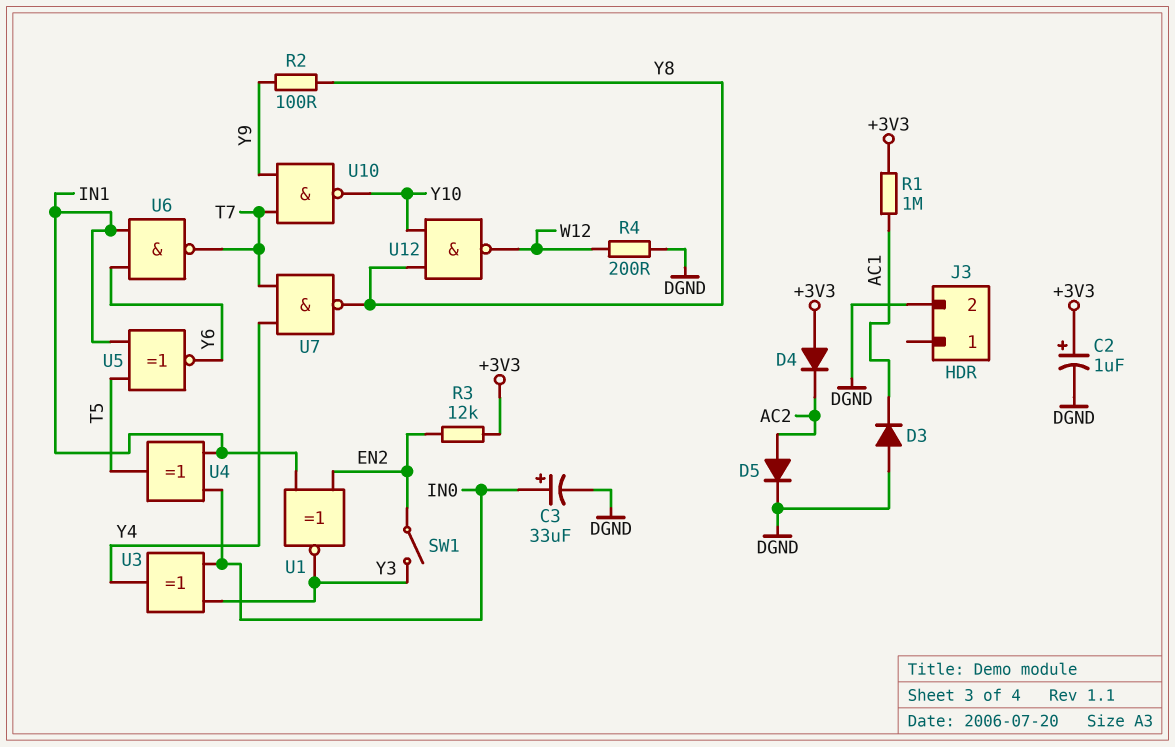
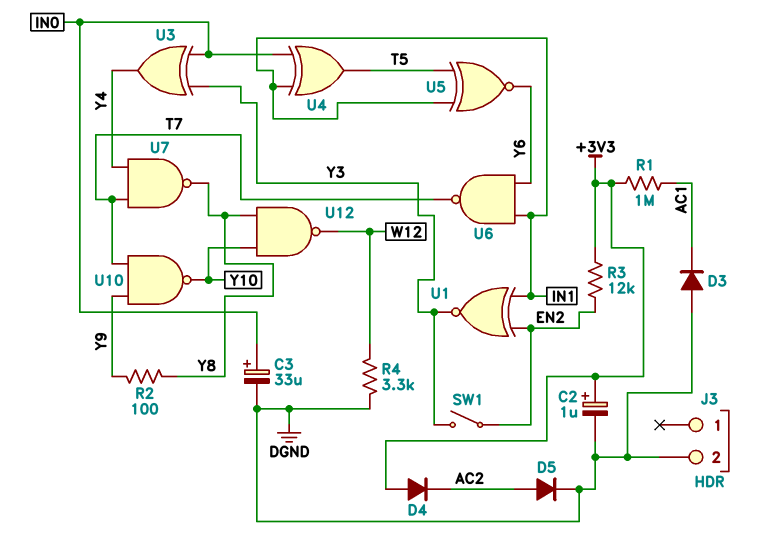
R4: 200 (DGND, W12) -> 3.3k (DGND, W12)

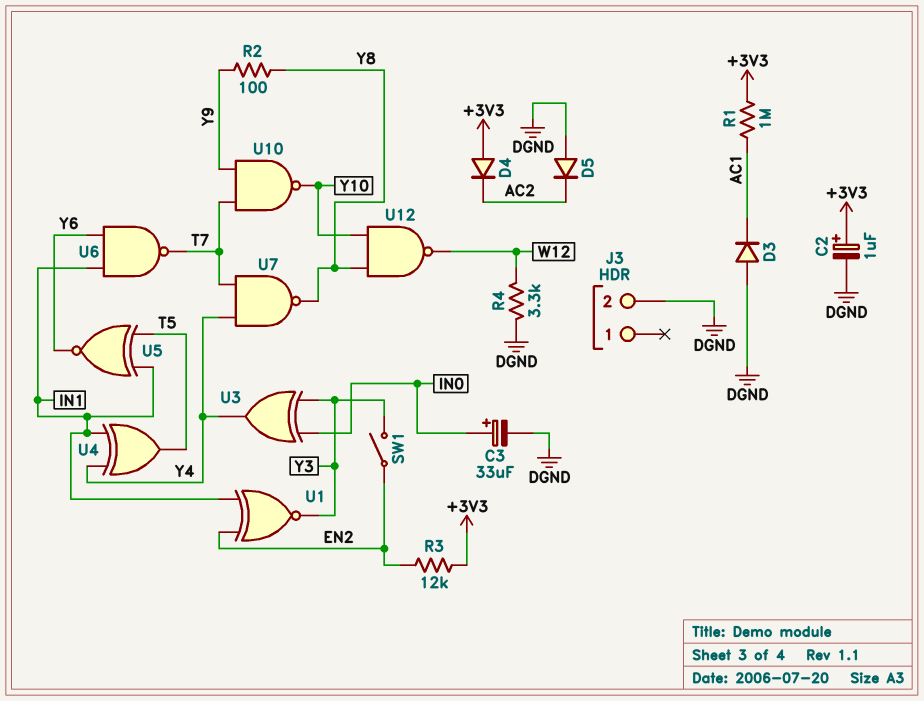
D5: diode (A AC2, K DGND) -> diode (A DGND, K AC2)
U4: XOR (in IN0, in IN1, out T5) -> XOR (in IN1, in Y4, out T5)

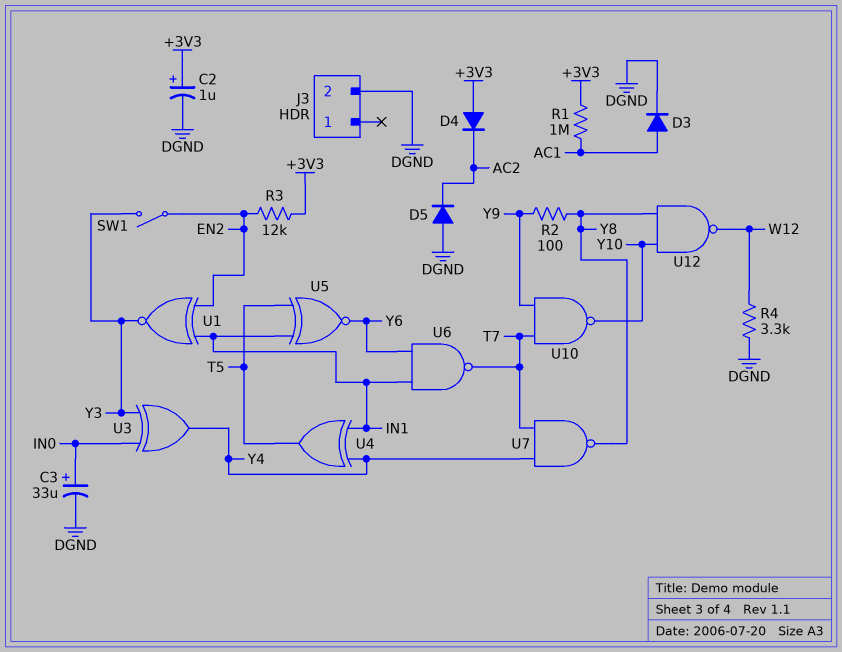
D3: diode (A DGND, K AC1) -> diode (A AC1, K DGND)

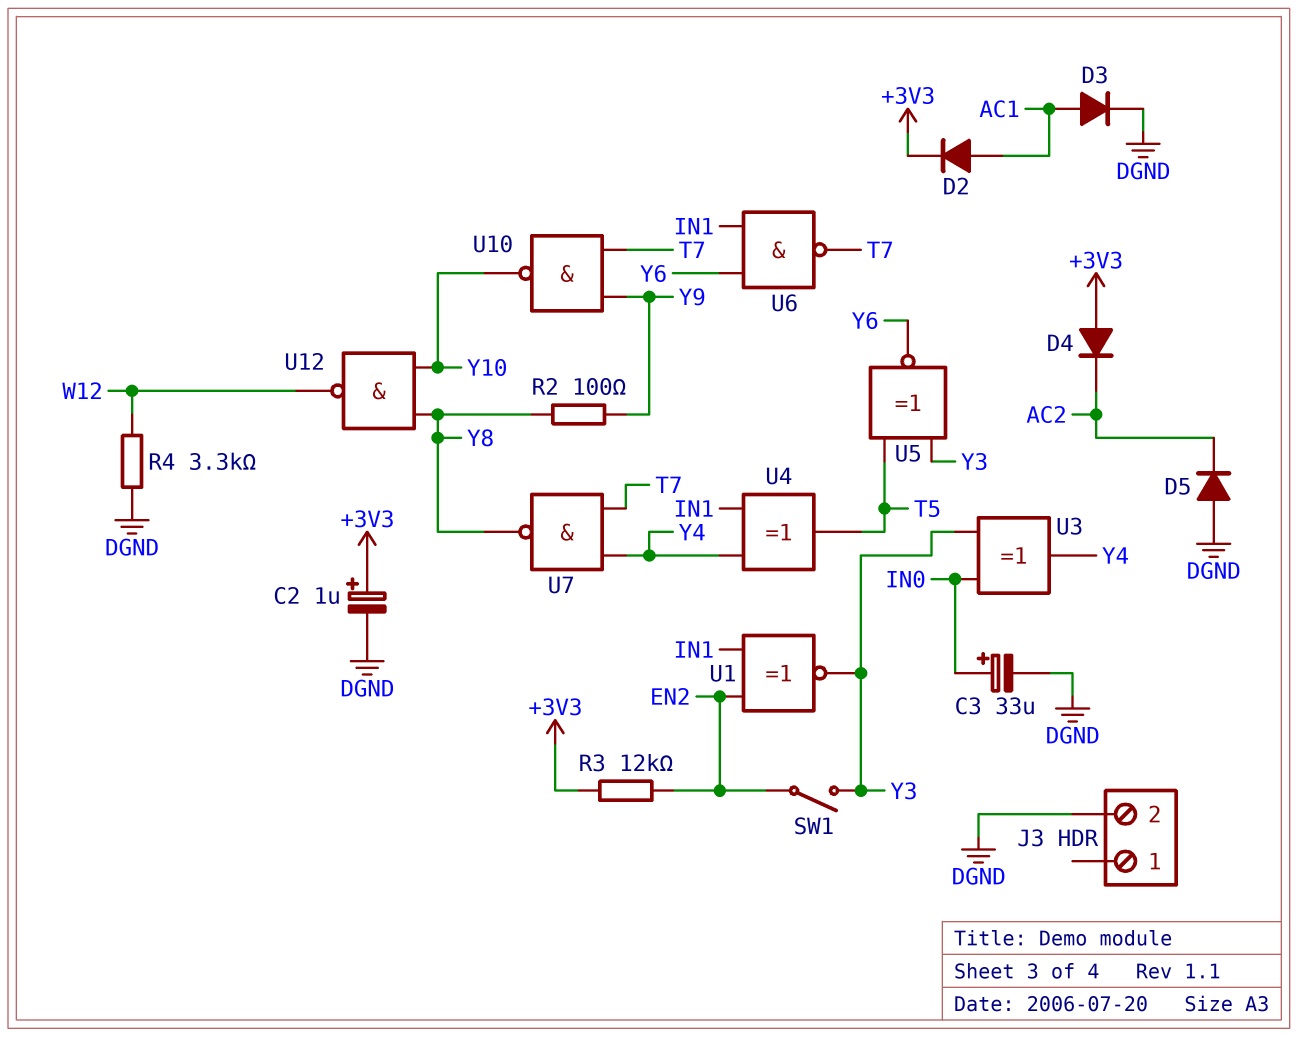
D2: none -> diode (A AC1, K +3V3)
R1: 1M (+3V3, AC1) -> none
U5: XNOR (in IN1, in T5, out Y6) -> XNOR (in T5, in Y3, out Y6)

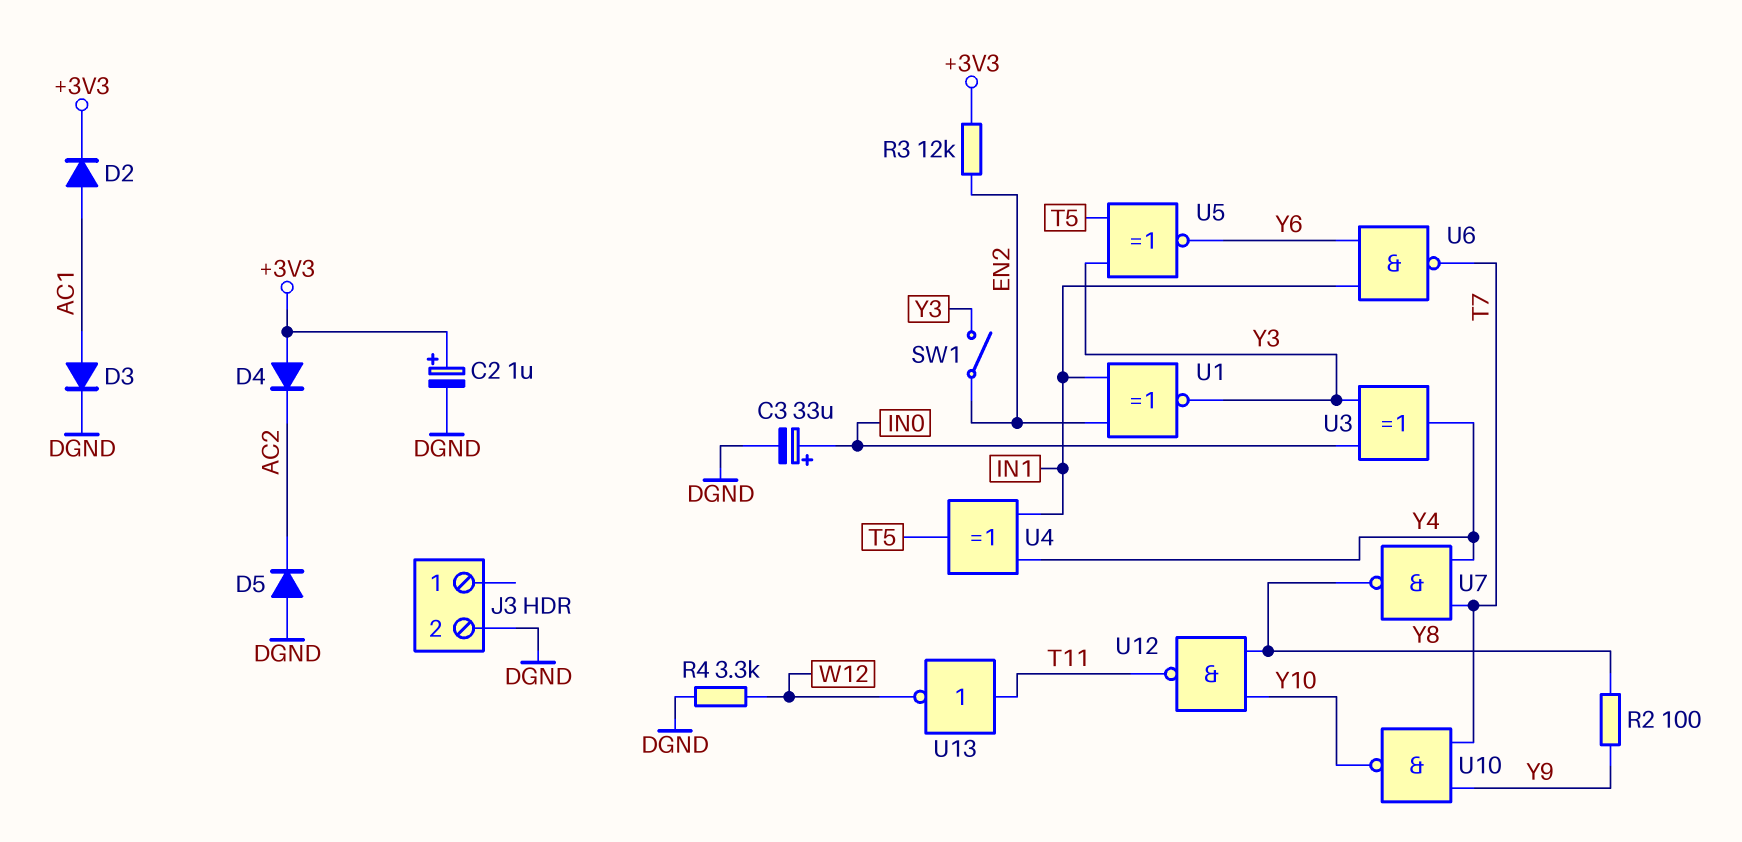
U12: NAND (in Y8, in Y10, out W12) -> NAND (in Y8, in Y10, out T11)
U13: none -> NOT (in T11, out W12)

